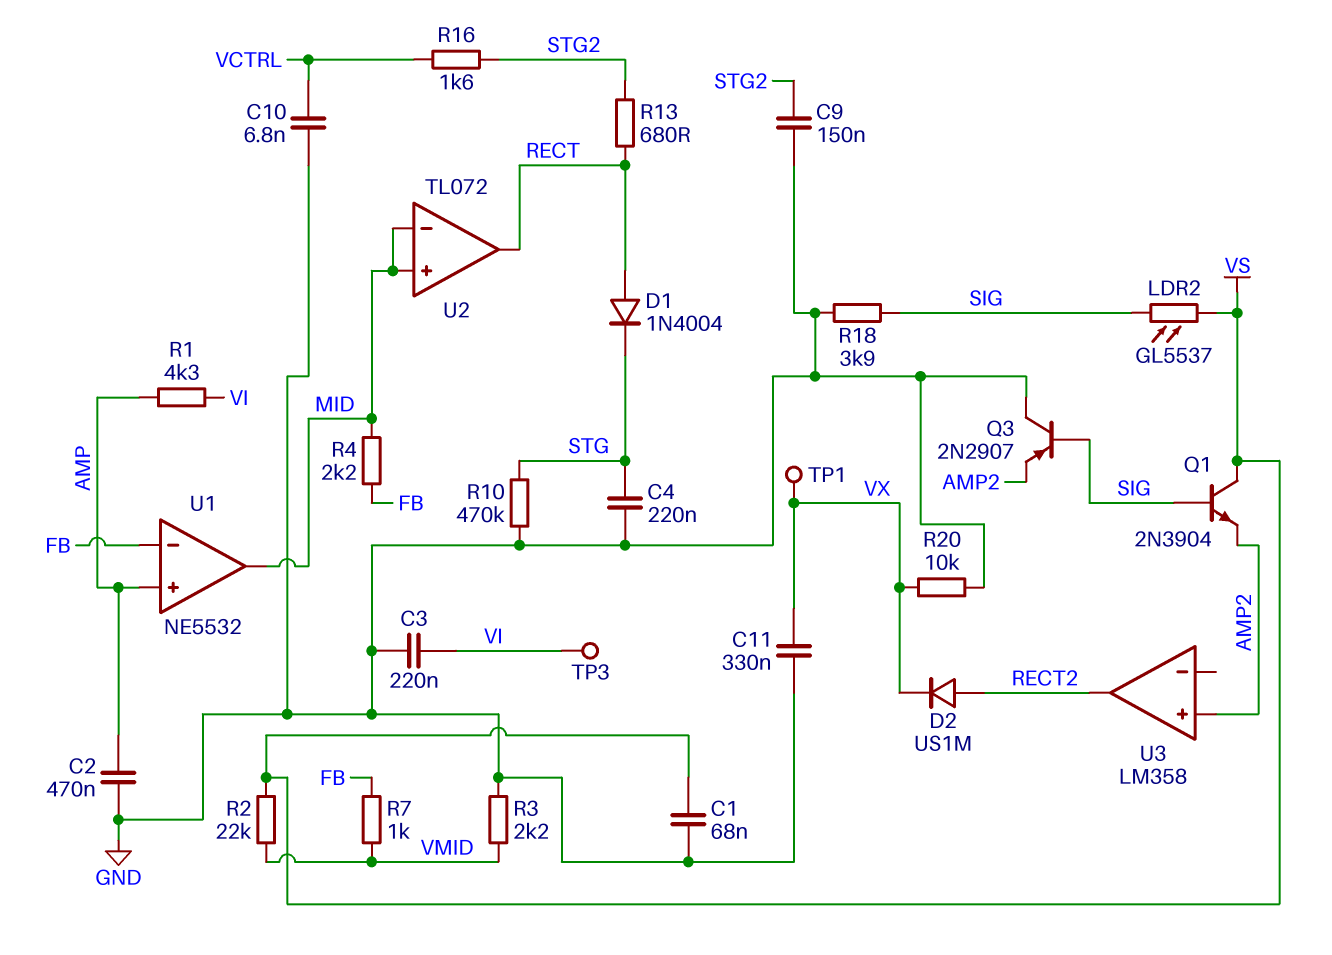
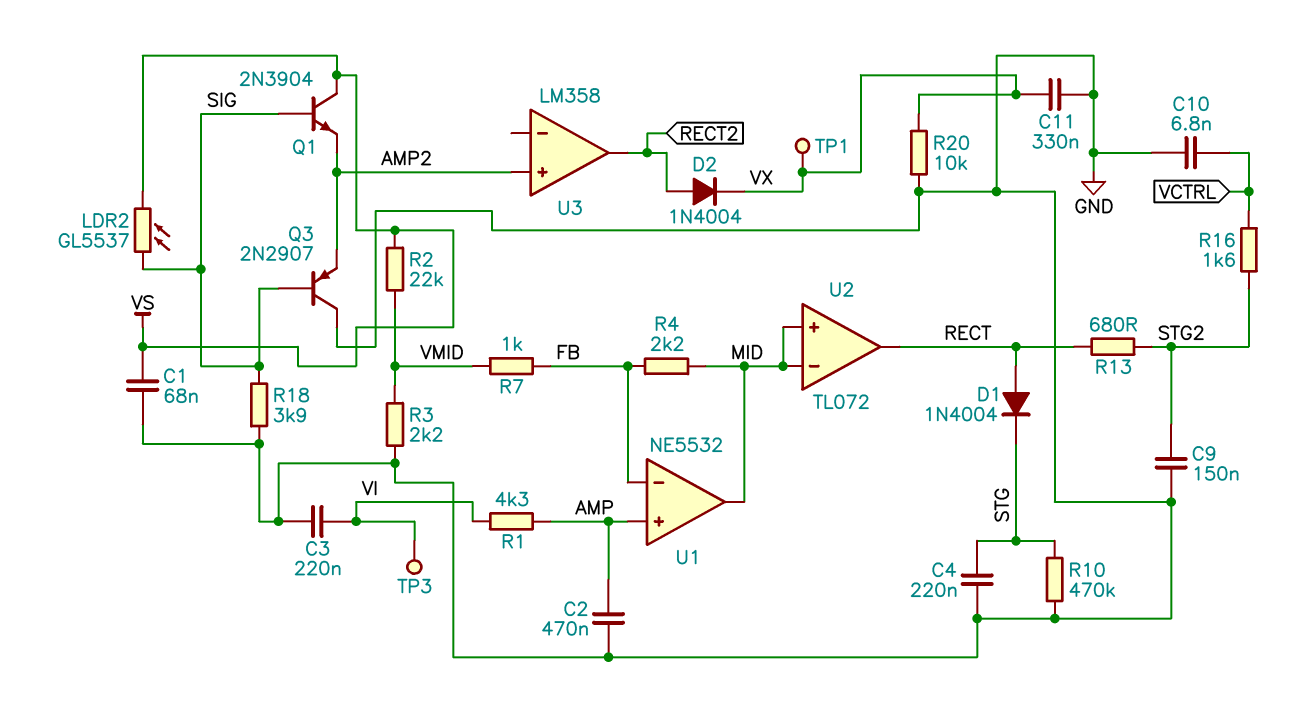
D2: diode US1M (A RECT2, K VX) -> diode 1N4004 (A RECT2, K VX)

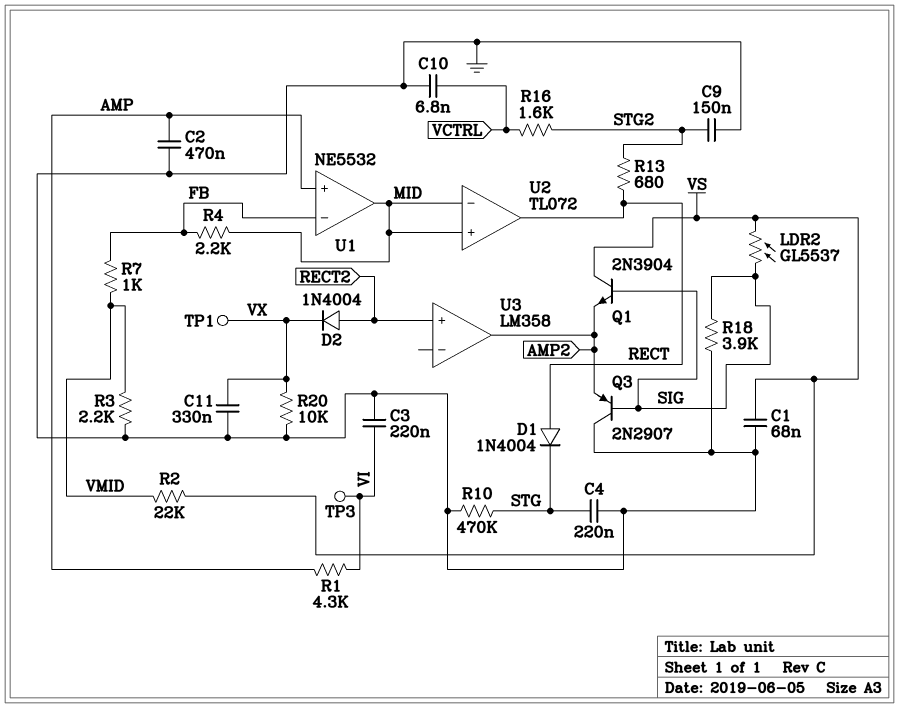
U3 pin in+: AMP2 -> RECT2
U3 pin out: RECT2 -> AMP2

